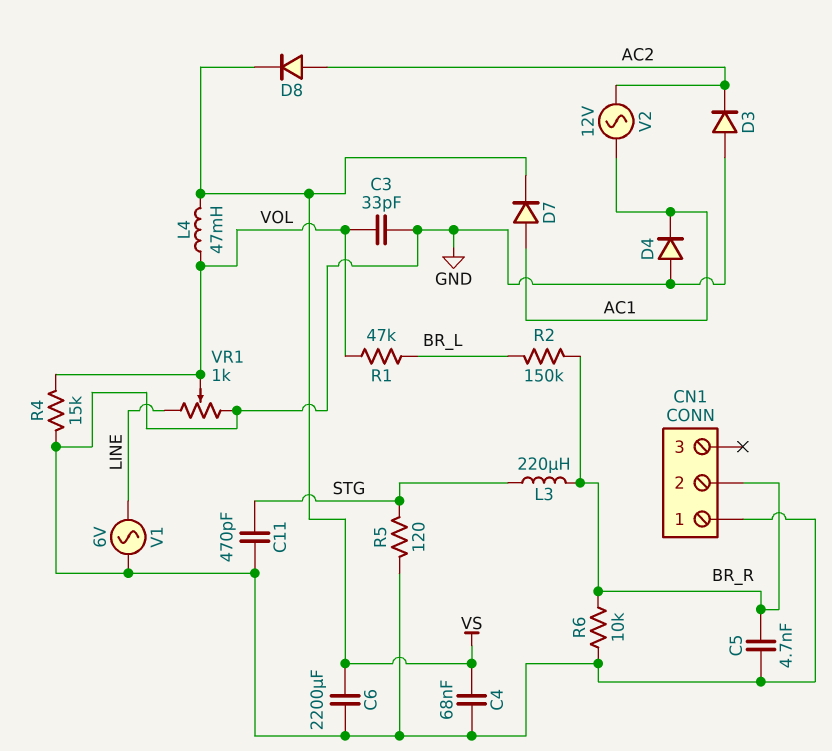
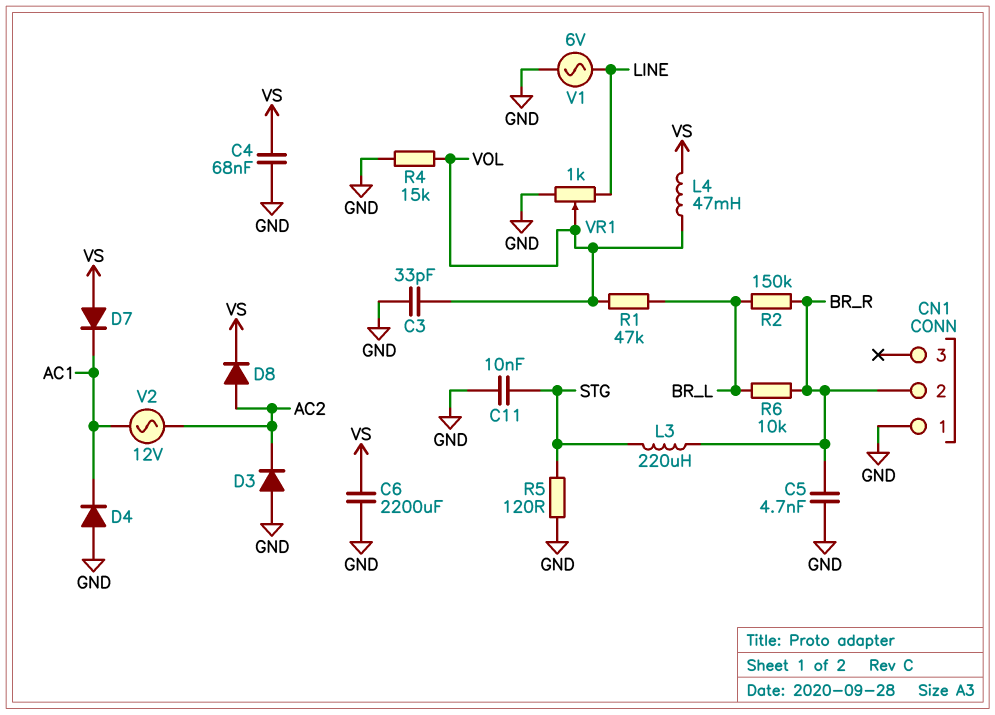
C11: 470pF (GND, STG) -> 10nF (GND, STG)
D7: diode (A AC1, K VS) -> diode (A VS, K AC1)
R6: 10k (BR_R, GND) -> 10k (BR_L, BR_R)

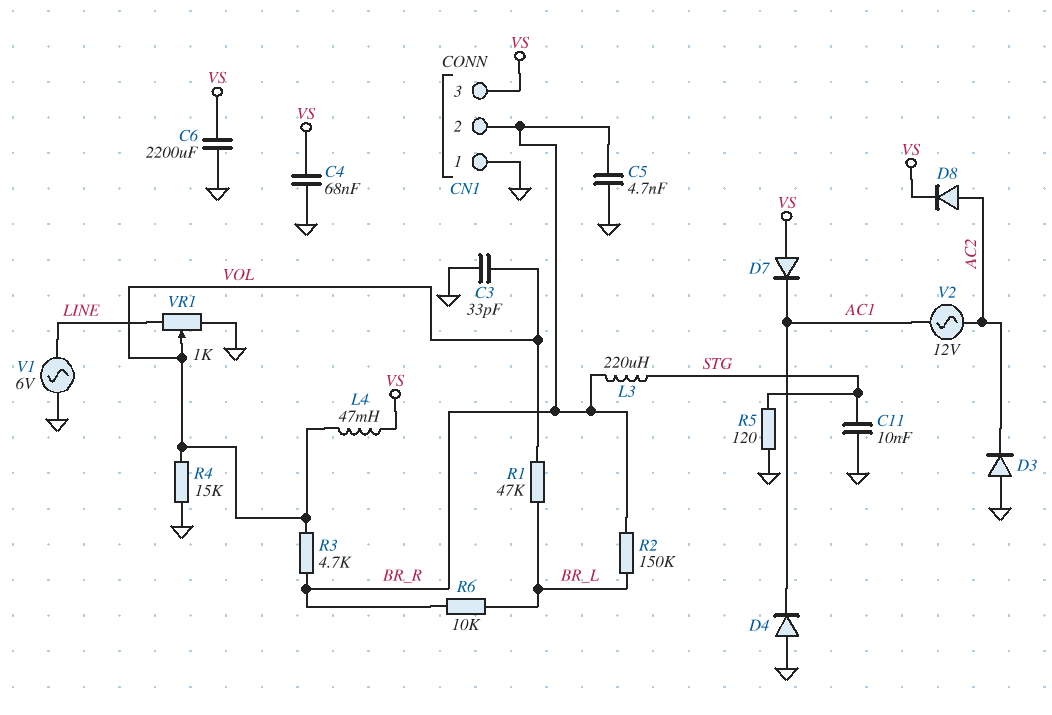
CN1 pin 3: none -> VS
R3: none -> 4.7k (BR_R, VOL)

